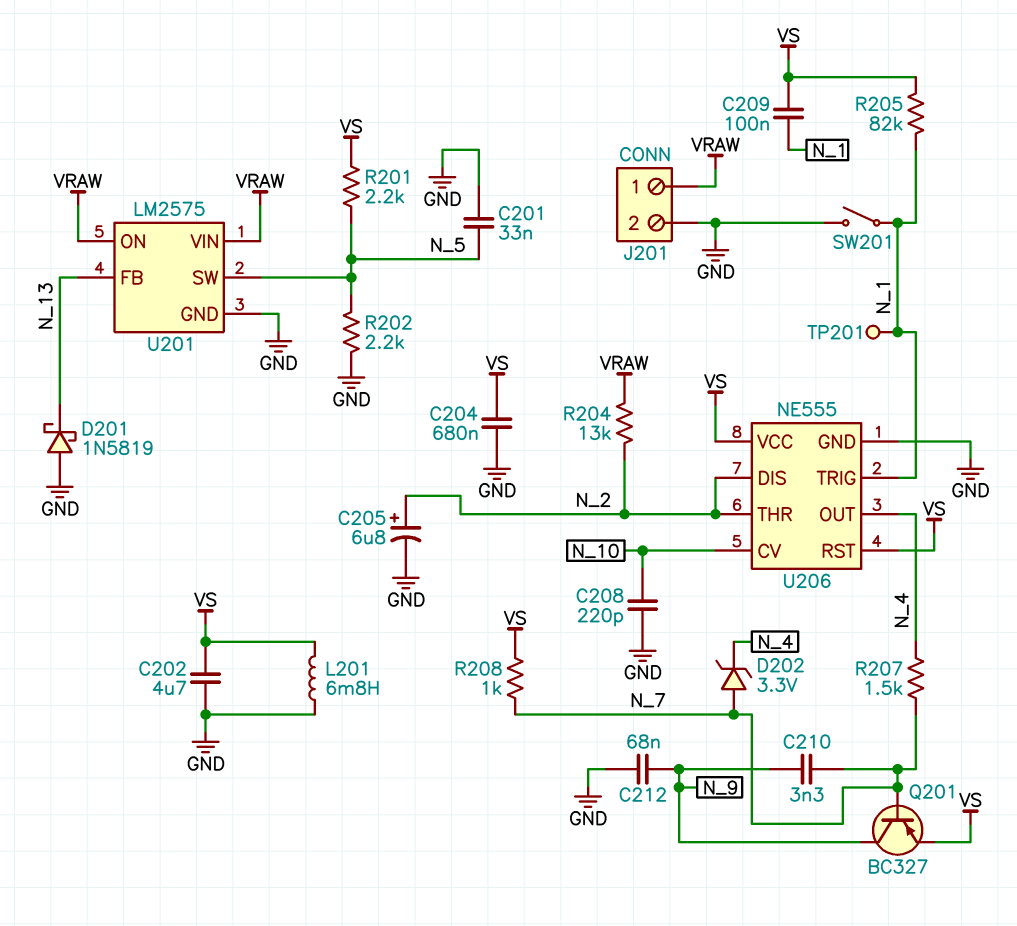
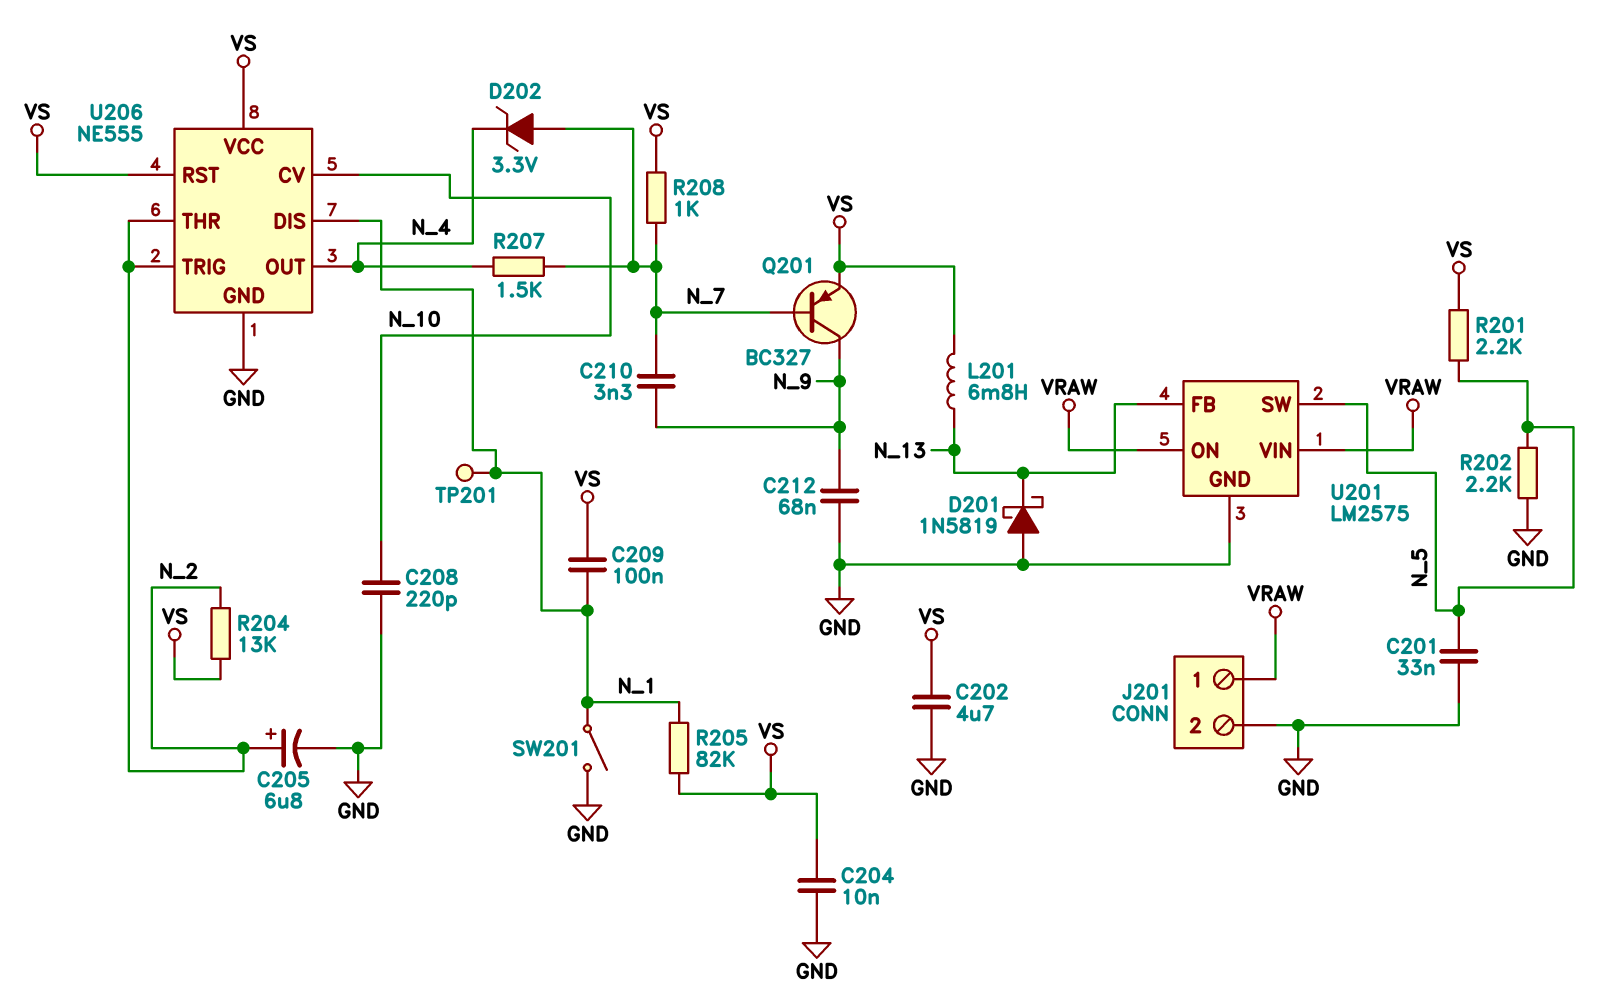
C204: 680nF (GND, VS) -> 10nF (GND, VS)
L201: 6.8mH (GND, VS) -> 6.8mH (N_13, VS)
R204: 13k (N_2, VRAW) -> 13k (N_2, VS)
U206 pin DIS: N_2 -> N_1
U206 pin TRIG: N_1 -> N_2

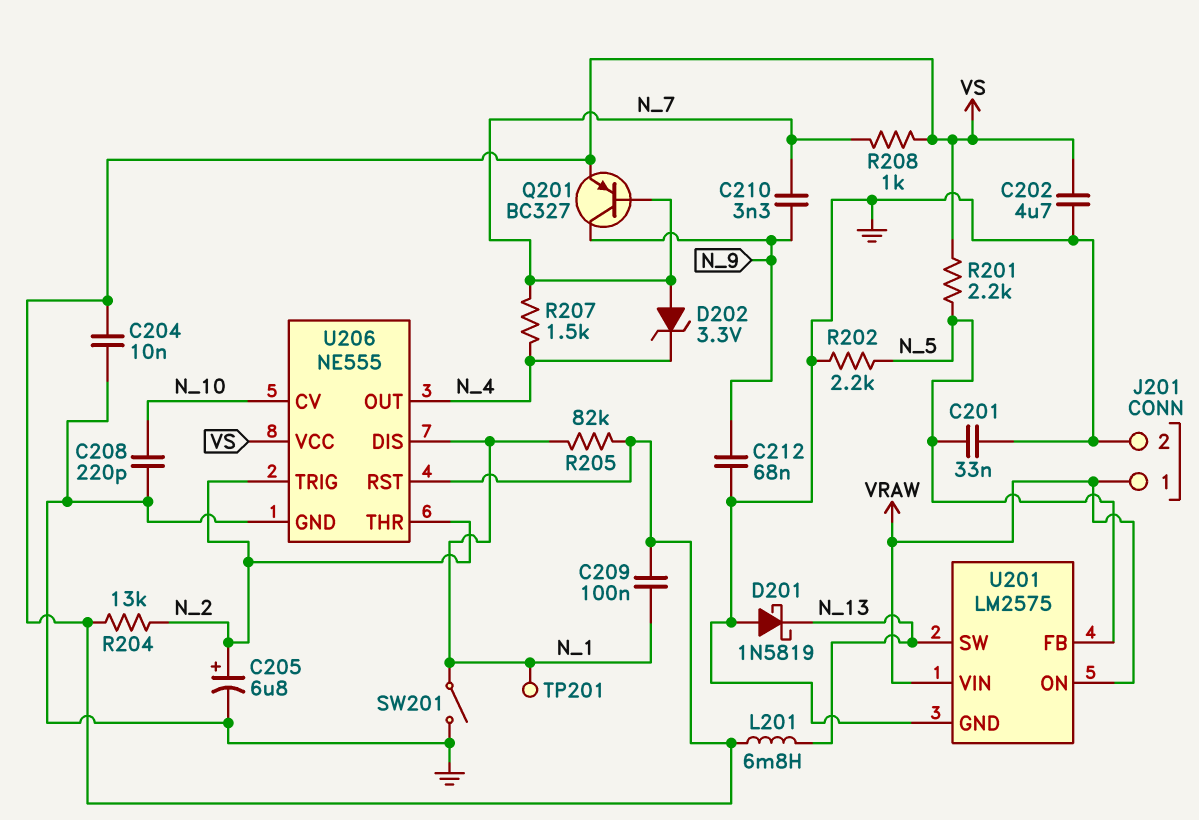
U201 pin FB: N_13 -> N_5
U201 pin SW: N_5 -> N_13

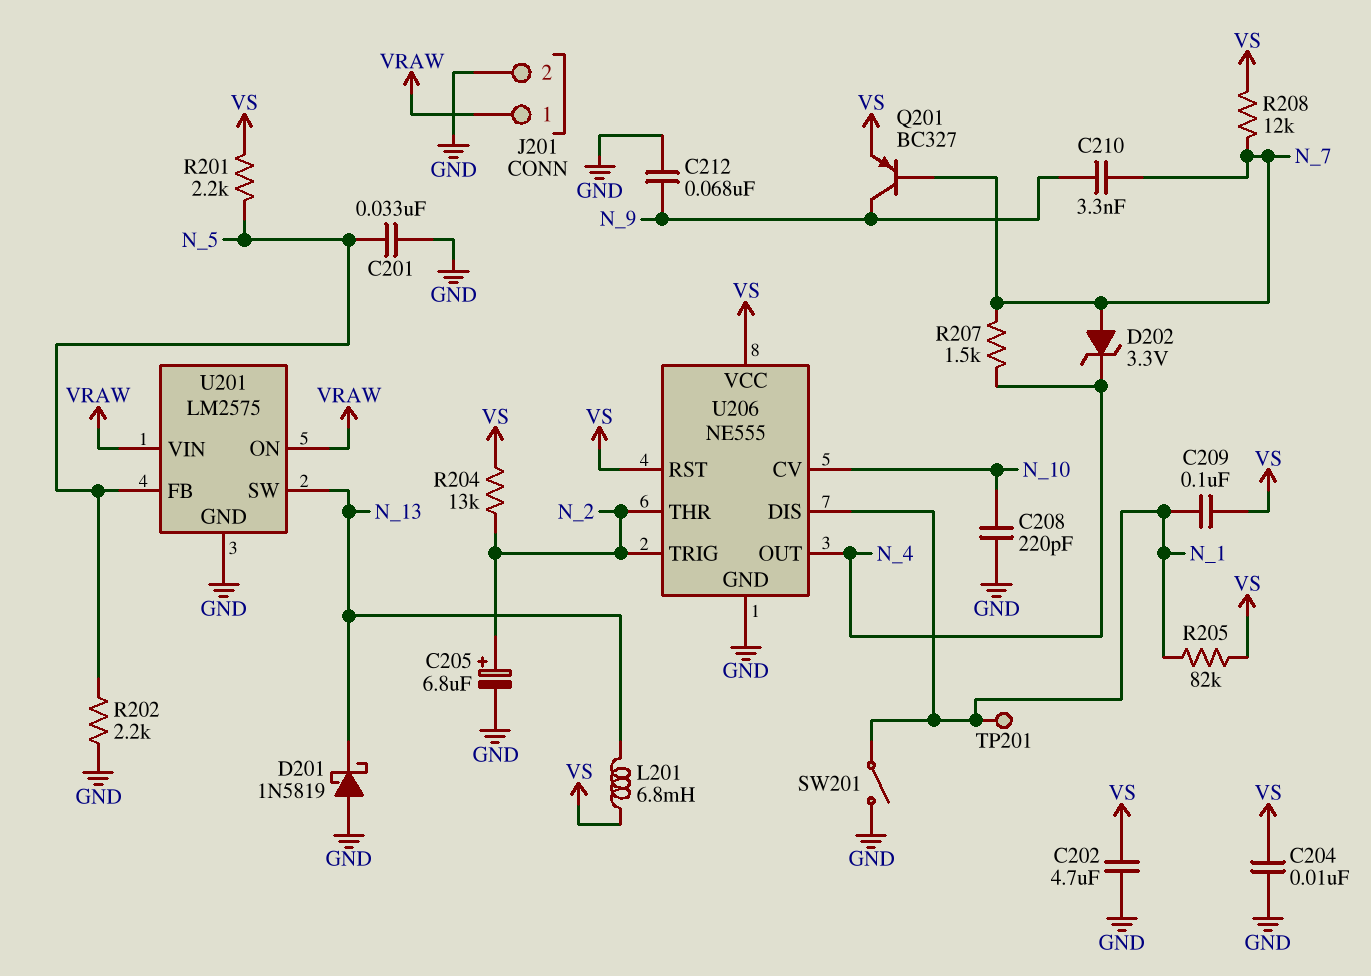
R208: 1k (N_7, VS) -> 12k (N_7, VS)

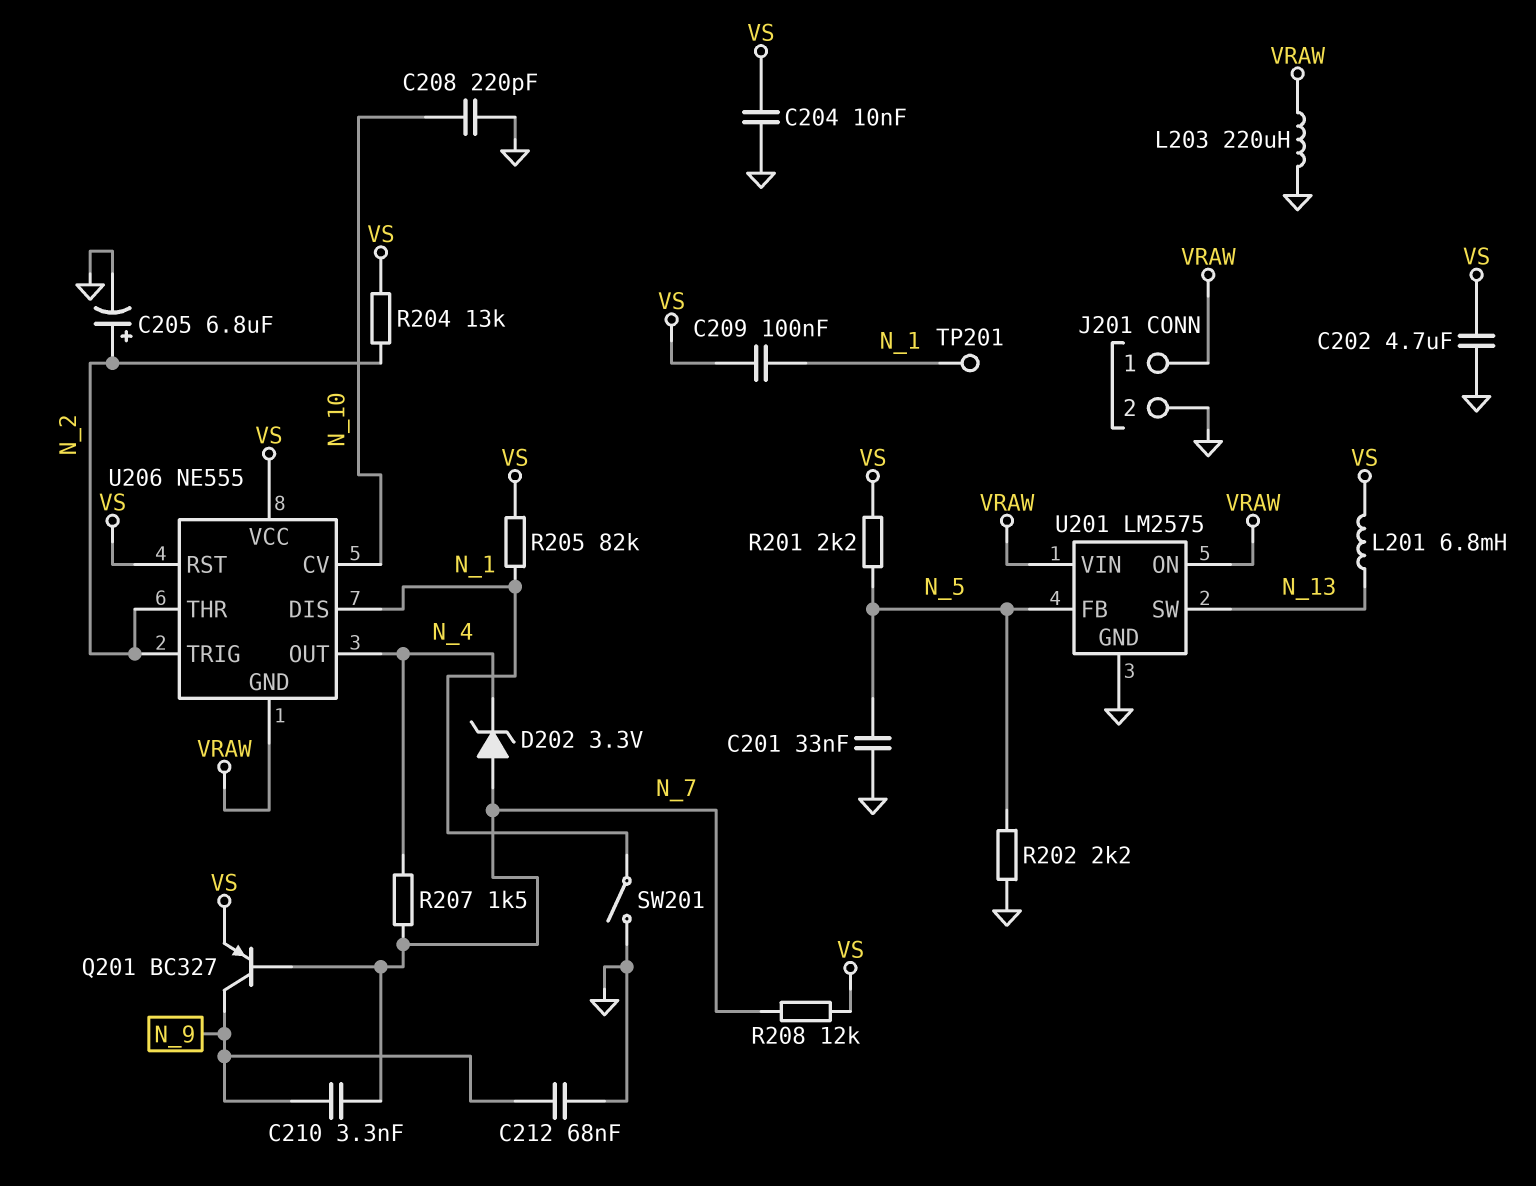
D201: schottky 1N5819 (A GND, K N_13) -> none
L203: none -> 220uH (GND, VRAW)
U206 pin GND: GND -> VRAW

